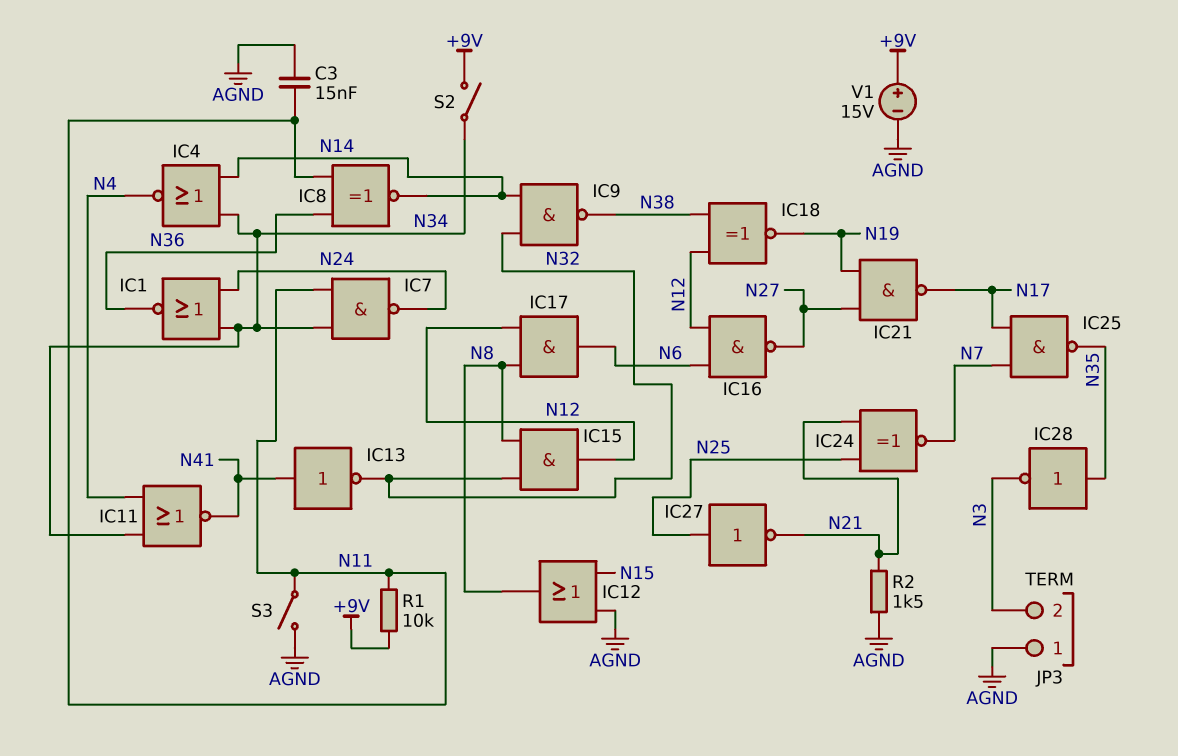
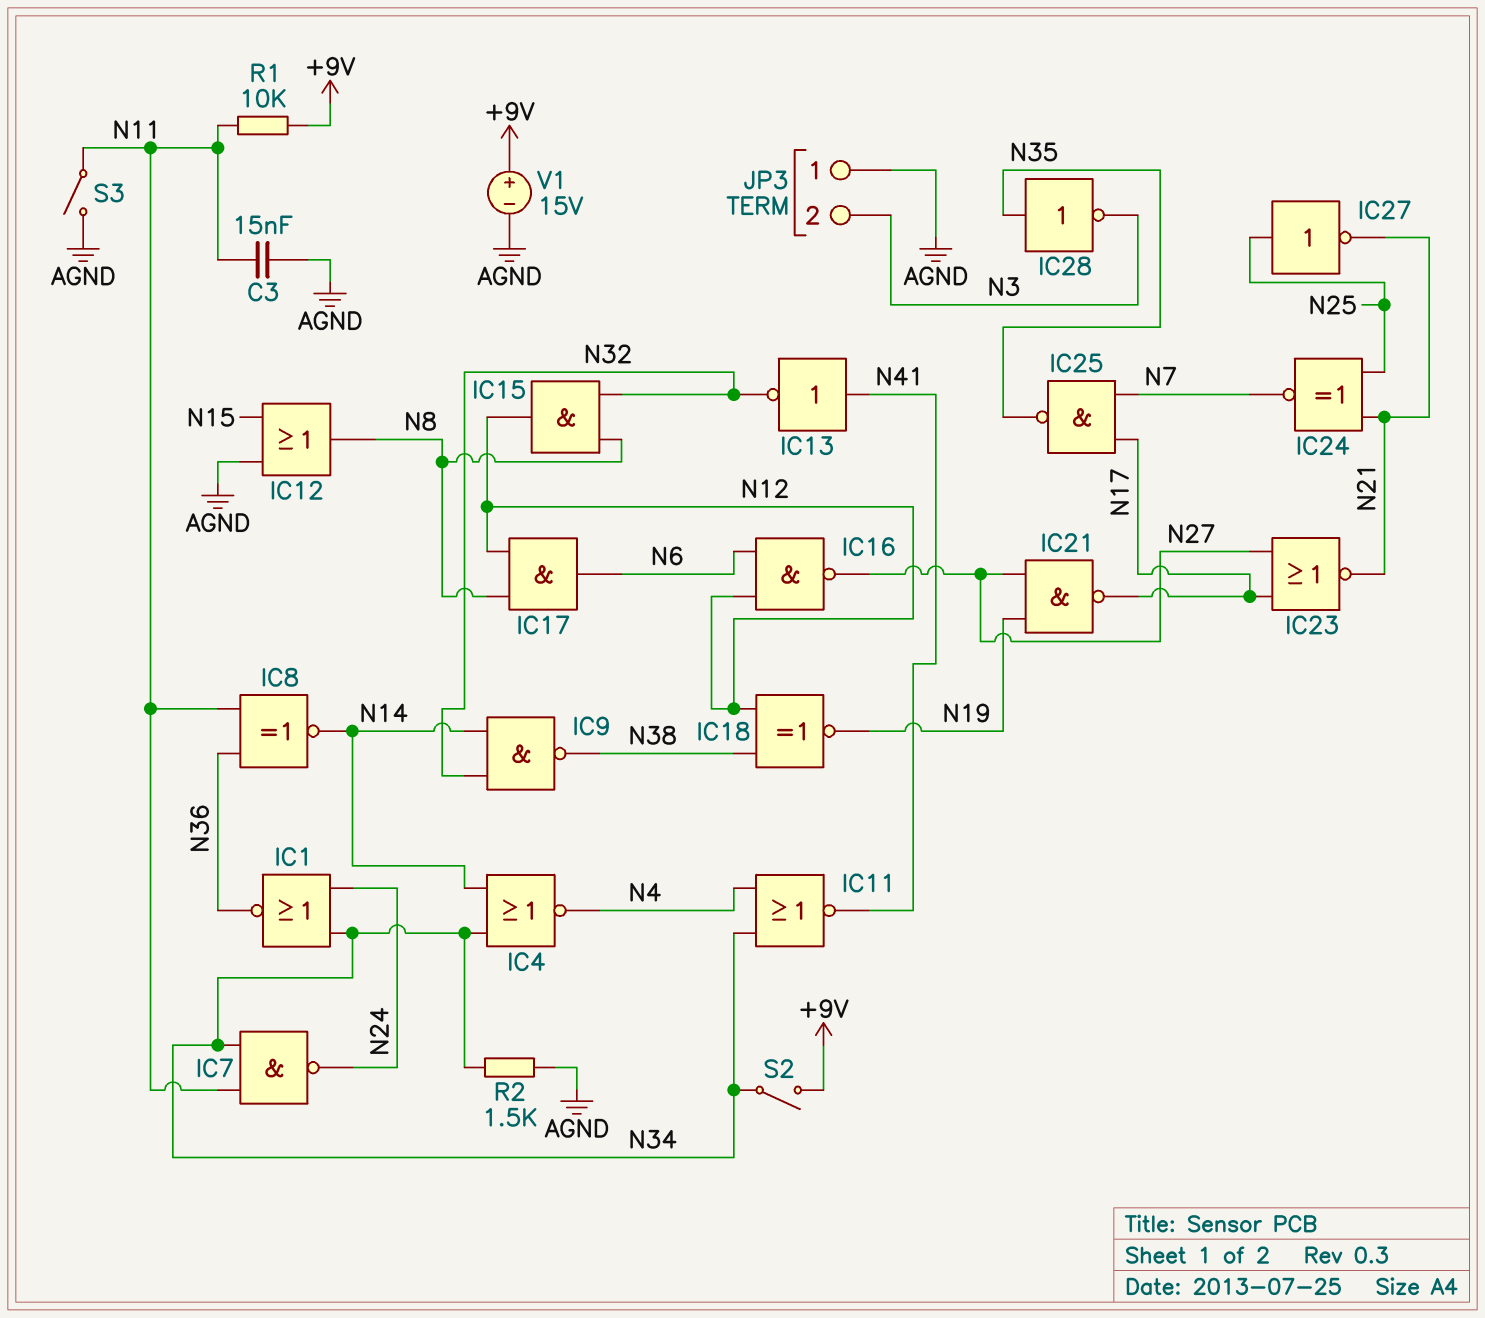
IC23: none -> NOR (in N17, in N27, out N21)
R2: 1.5k (AGND, N21) -> 1.5k (AGND, N34)

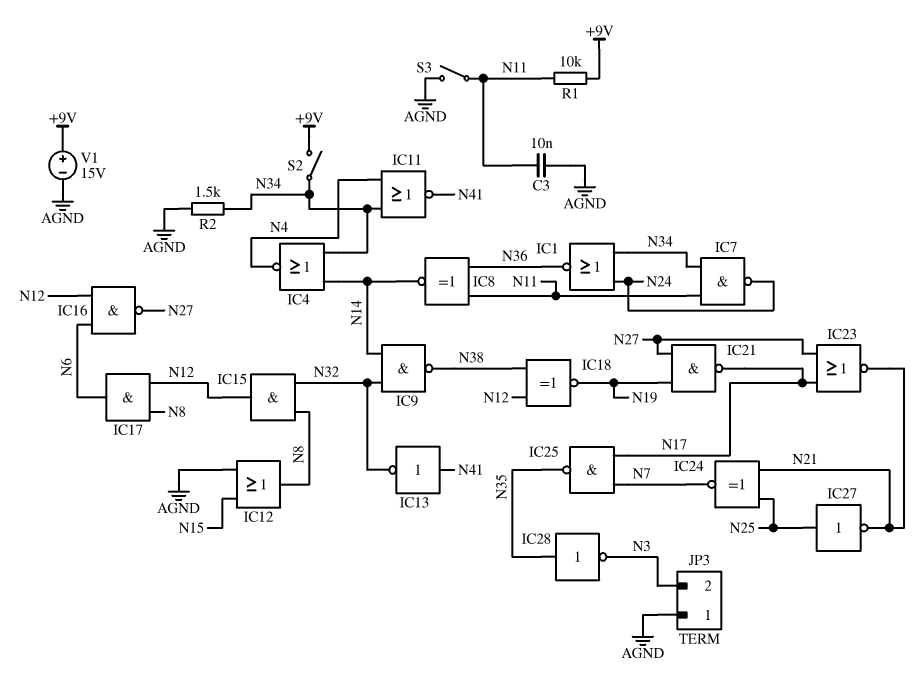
C3: 15nF (AGND, N11) -> 10nF (AGND, N11)

